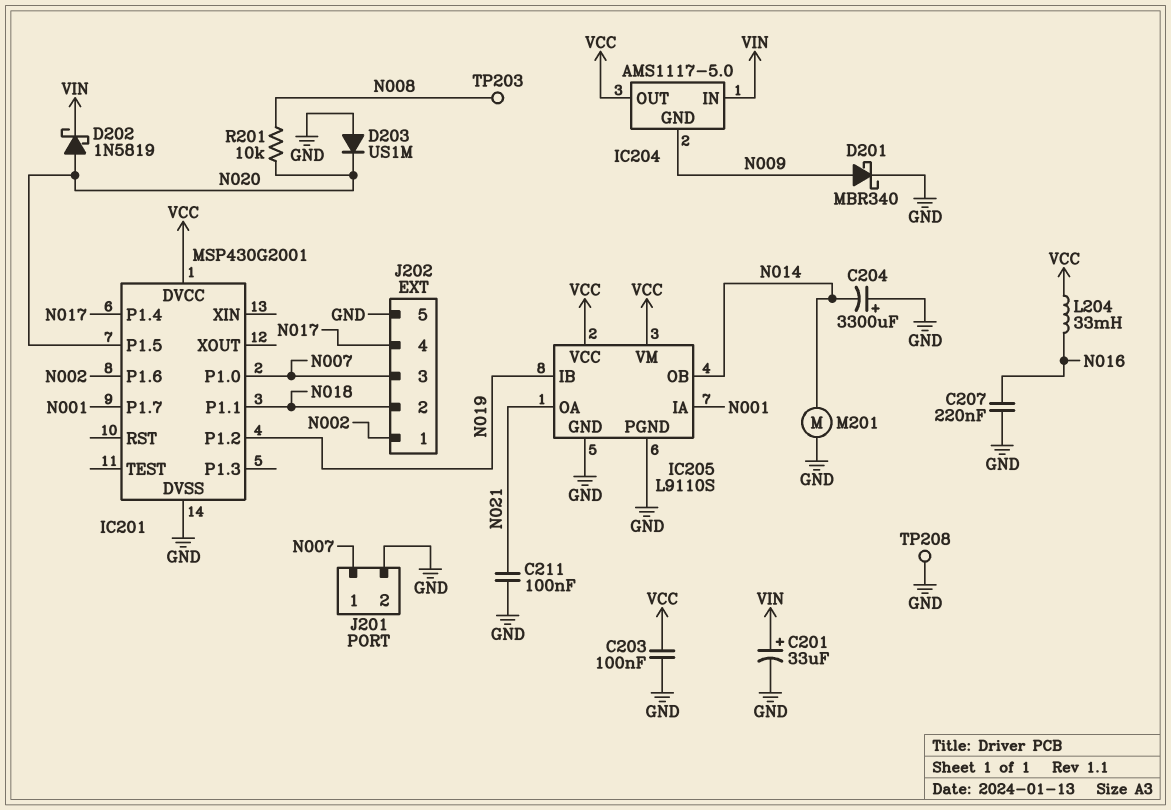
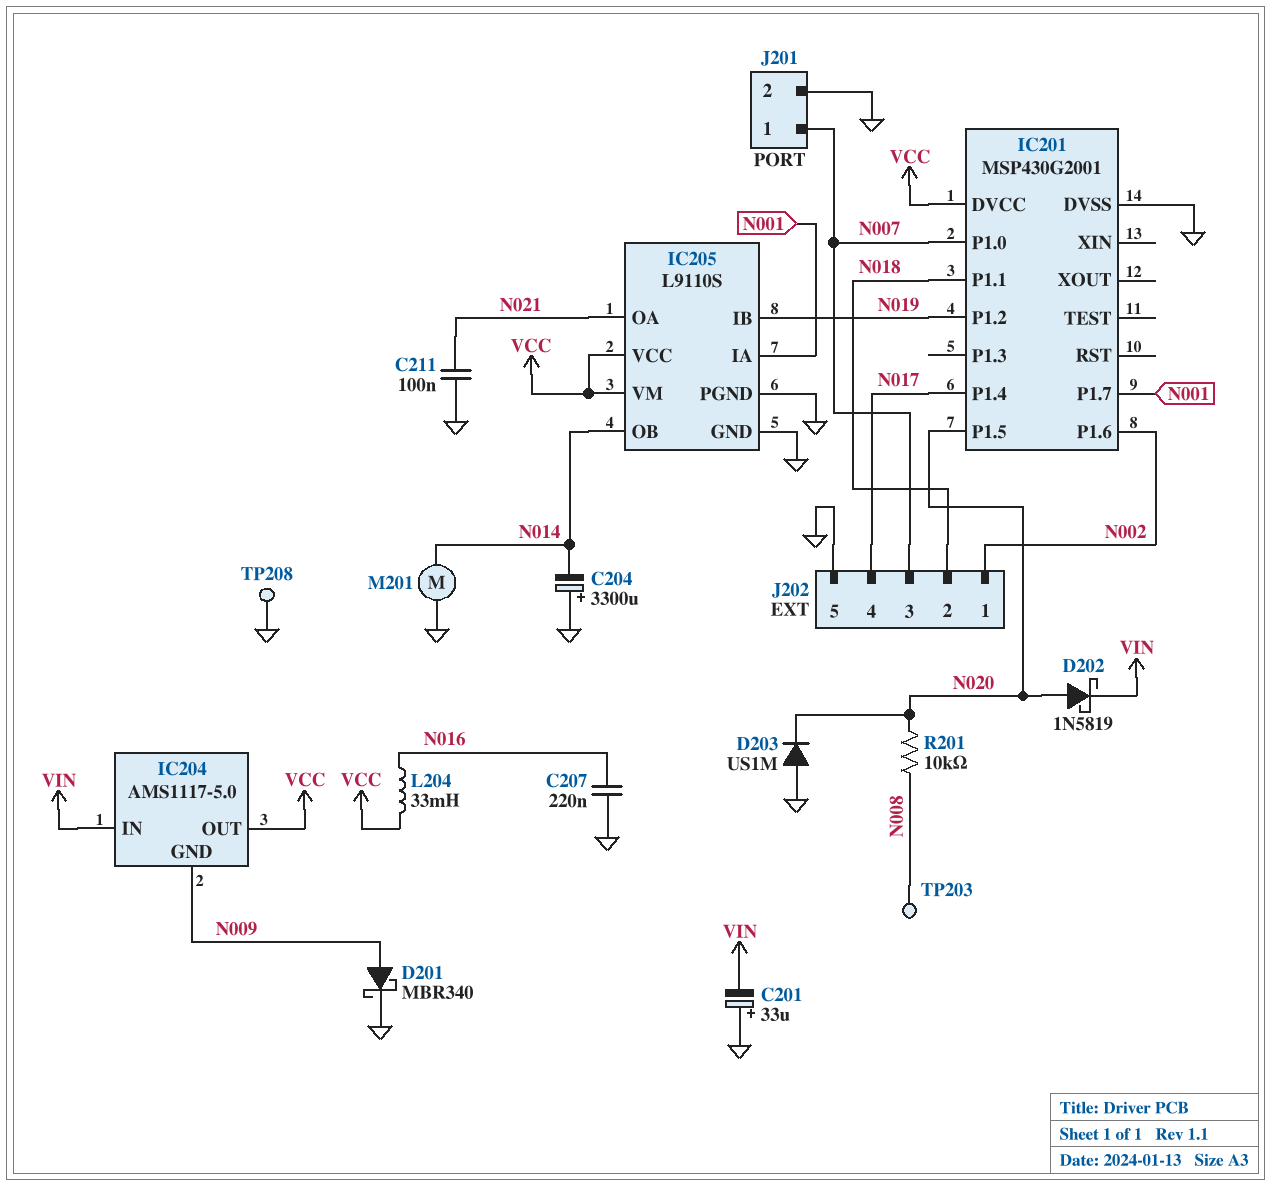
C201: 33uF (plus VIN, minus GND) -> 33uF (plus GND, minus VIN)
C203: 100nF (GND, VCC) -> none

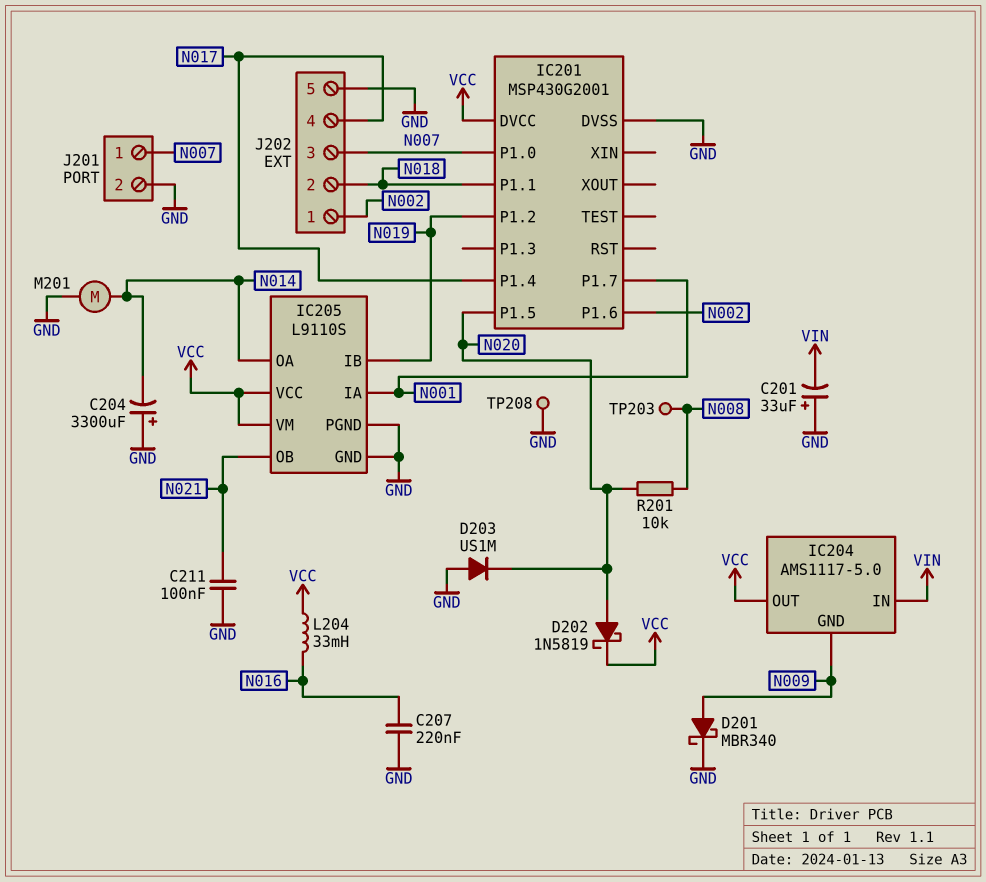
D202: schottky 1N5819 (A N020, K VIN) -> schottky 1N5819 (A N020, K VCC)
IC205 pin OA: N021 -> N014
IC205 pin OB: N014 -> N021

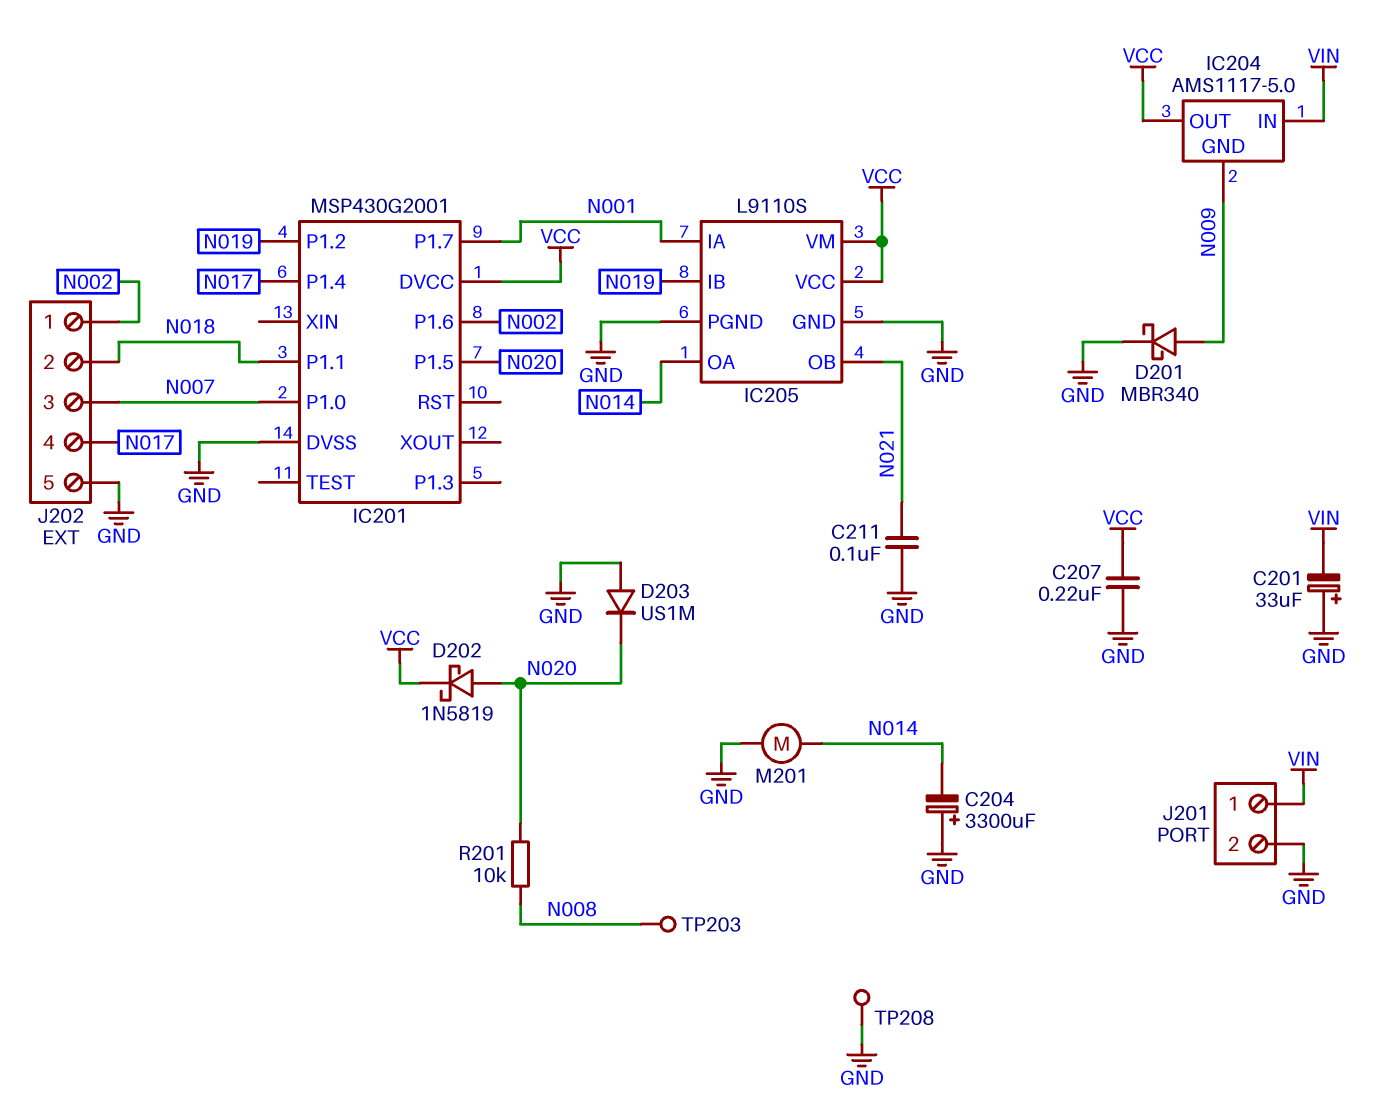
C207: 220nF (GND, N016) -> 220nF (GND, VCC)
J201 pin 1: N007 -> VIN
L204: 33mH (N016, VCC) -> none

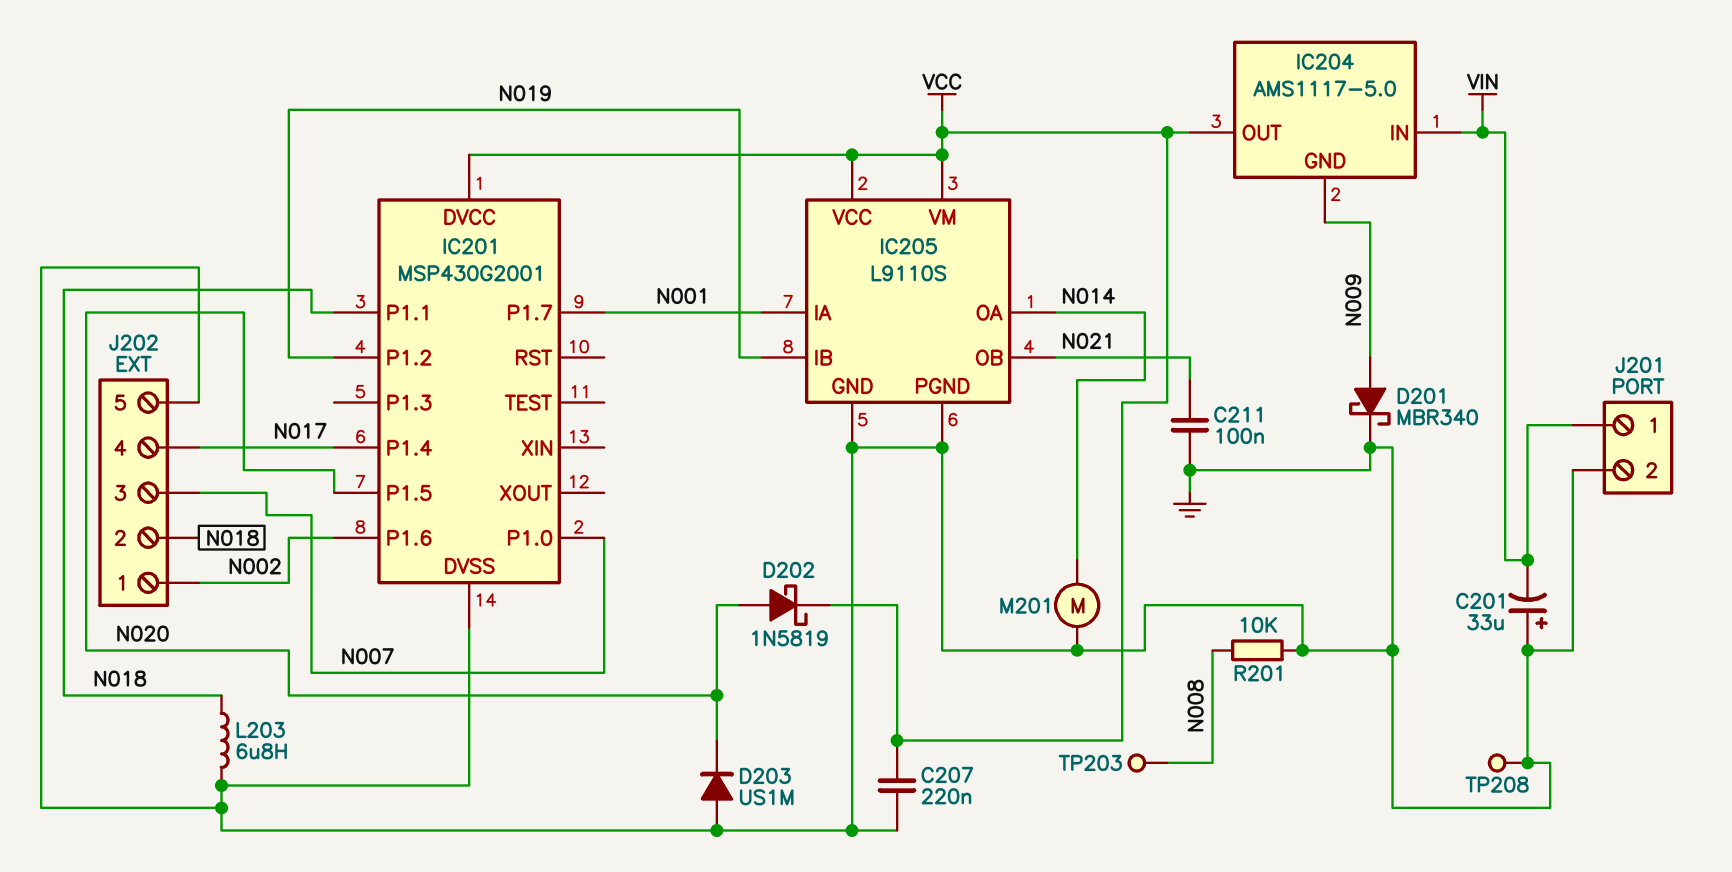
C204: 3300uF (plus GND, minus N014) -> none
L203: none -> 6.8uH (GND, N018)
R201: 10k (N008, N020) -> 10k (GND, N008)

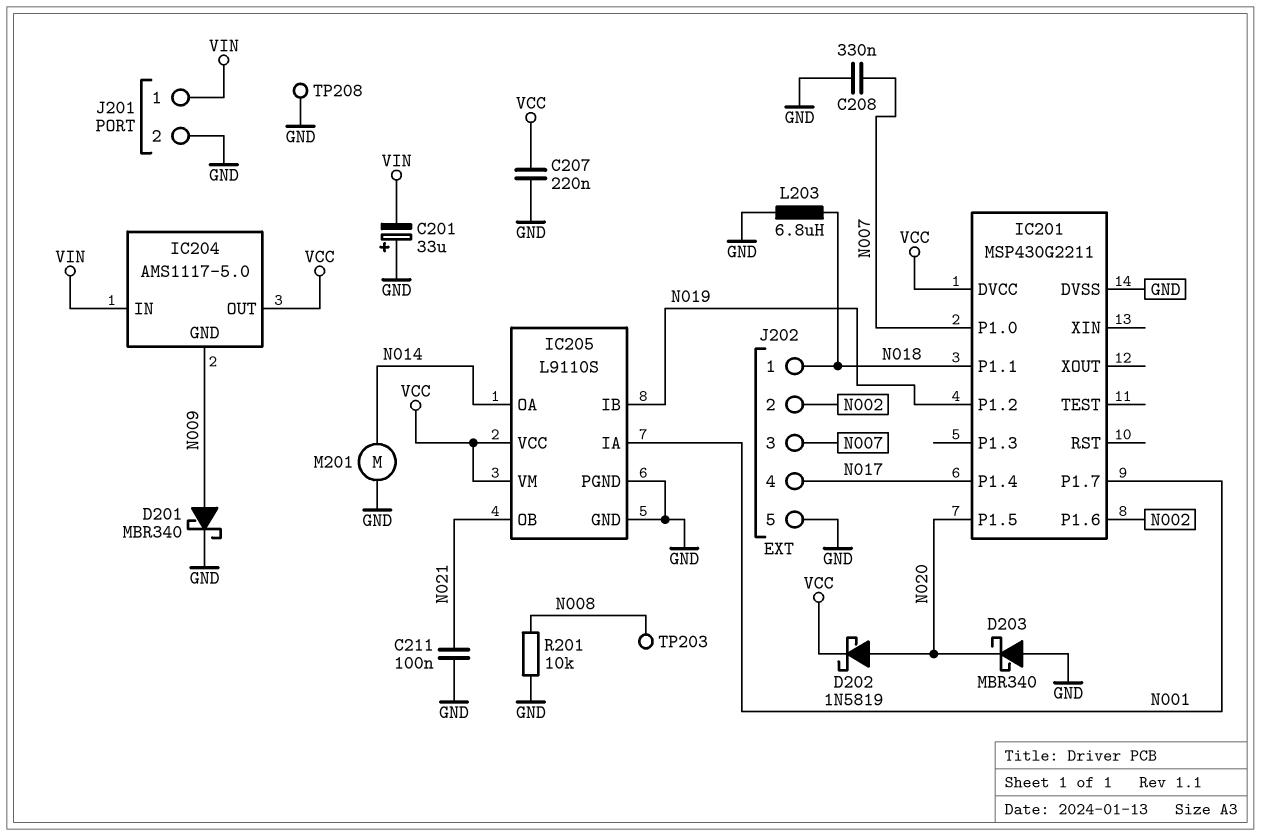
C208: none -> 330nF (GND, N007)
D203: diode US1M (A GND, K N020) -> schottky MBR340 (A GND, K N020)
IC201: MSP430G2001 -> MSP430G2211
J202 pin 1: N002 -> N018
J202 pin 2: N018 -> N002

